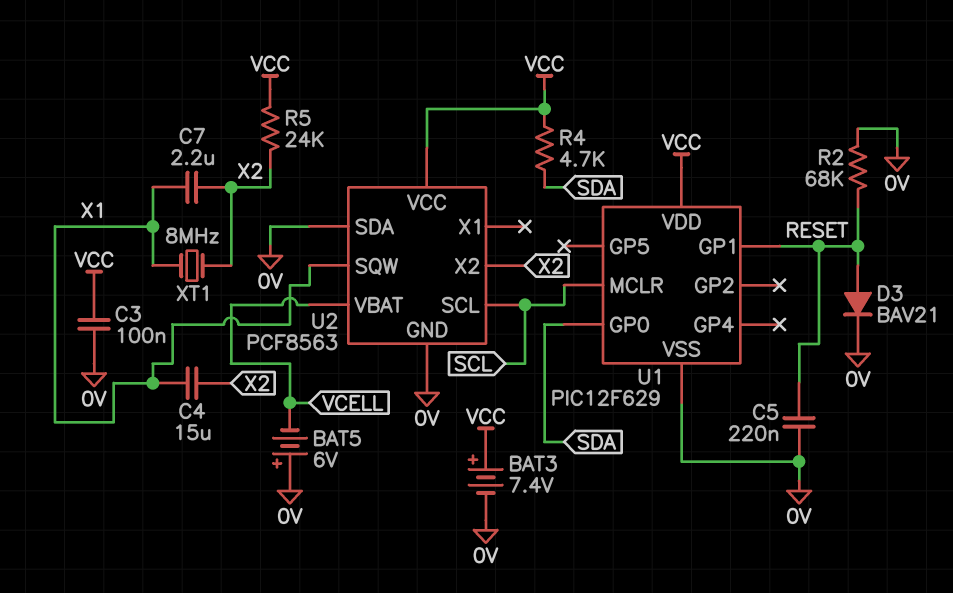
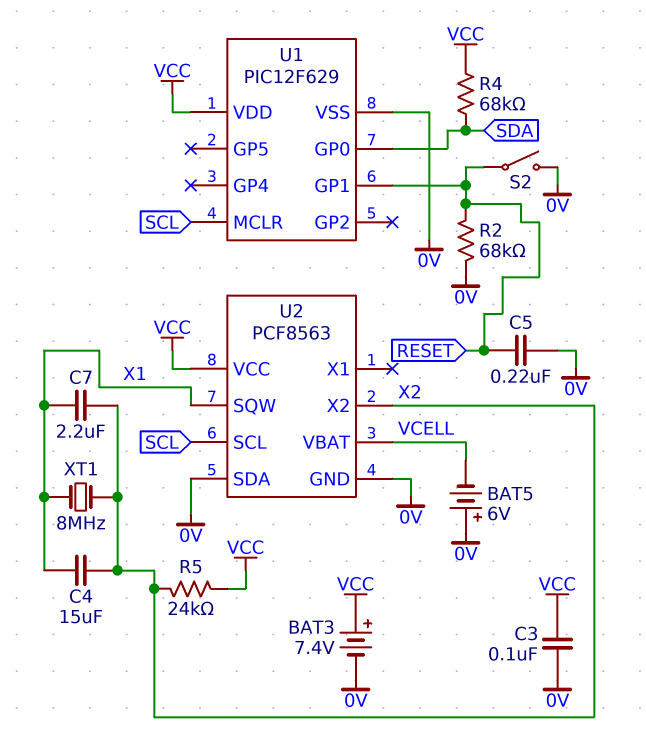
D3: diode BAV21 (A RESET, K 0V) -> none
R4: 4.7k (SDA, VCC) -> 68k (SDA, VCC)
S2: none -> switch (0V, RESET)

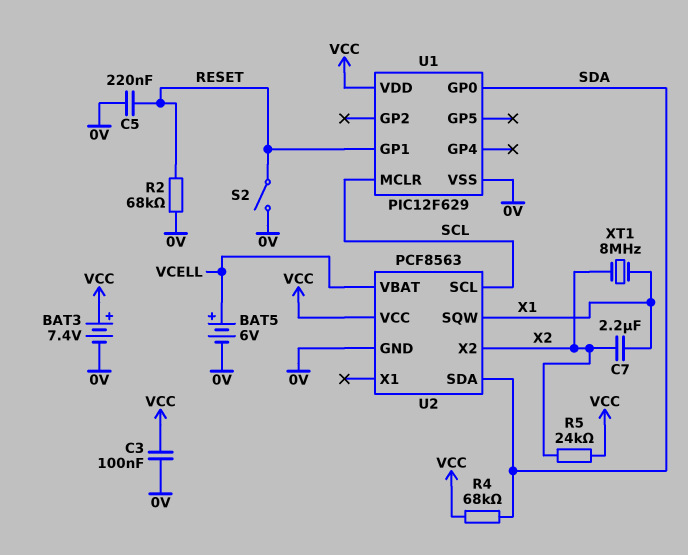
BAT5: 6V (plus 0V, minus VCELL) -> 6V (plus VCELL, minus 0V)
C4: 15uF (X1, X2) -> none
U2 pin SDA: 0V -> SDA

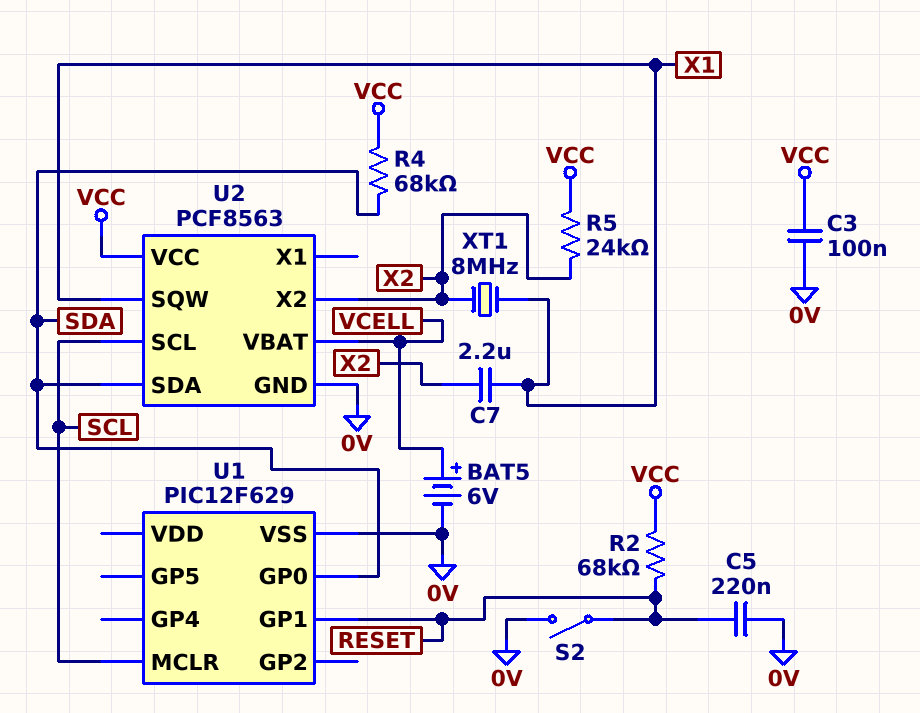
BAT3: 7.4V (plus VCC, minus 0V) -> none
R2: 68k (0V, RESET) -> 68k (RESET, VCC)
U1 pin VDD: VCC -> none

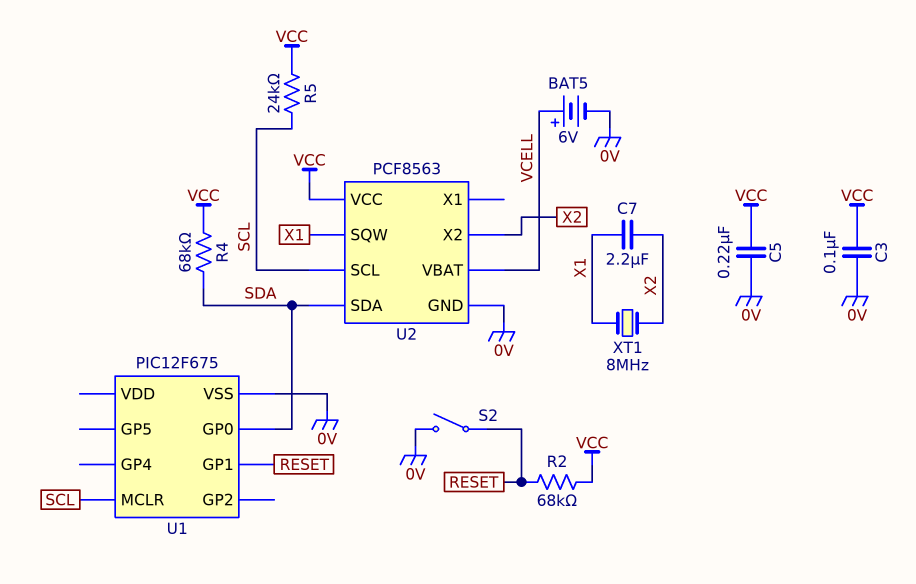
C5: 220nF (0V, RESET) -> 220nF (0V, VCC)
R5: 24k (VCC, X2) -> 24k (SCL, VCC)
U1: PIC12F629 -> PIC12F675

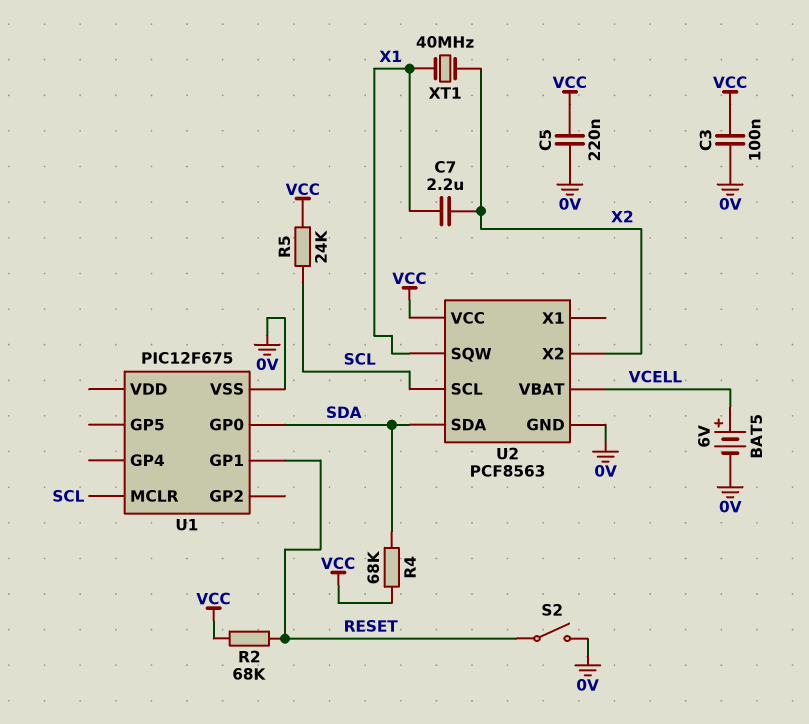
XT1: 8MHz (X1, X2) -> 40MHz (X1, X2)

